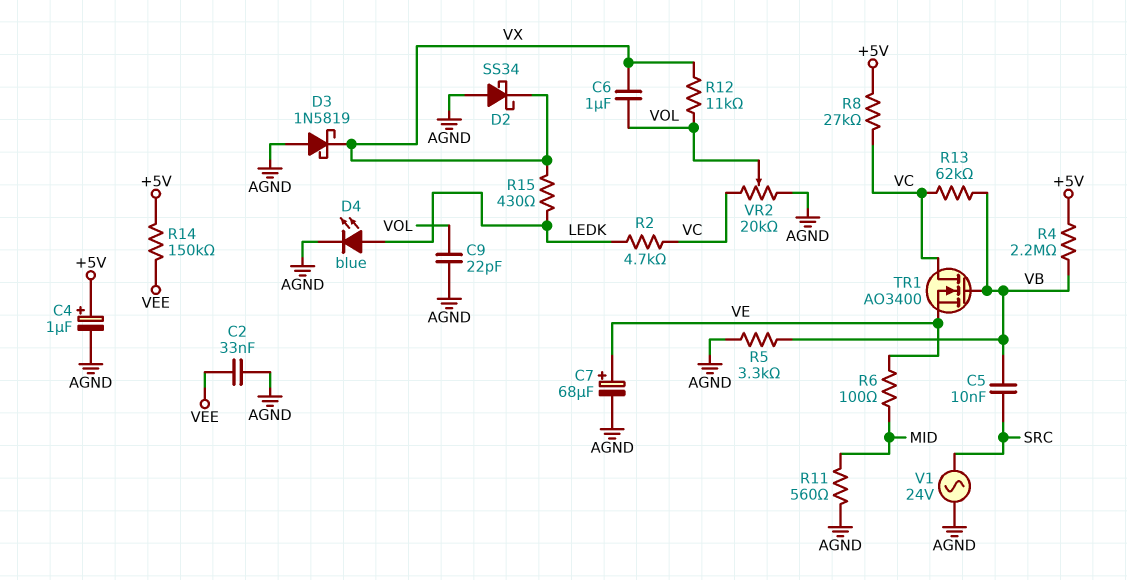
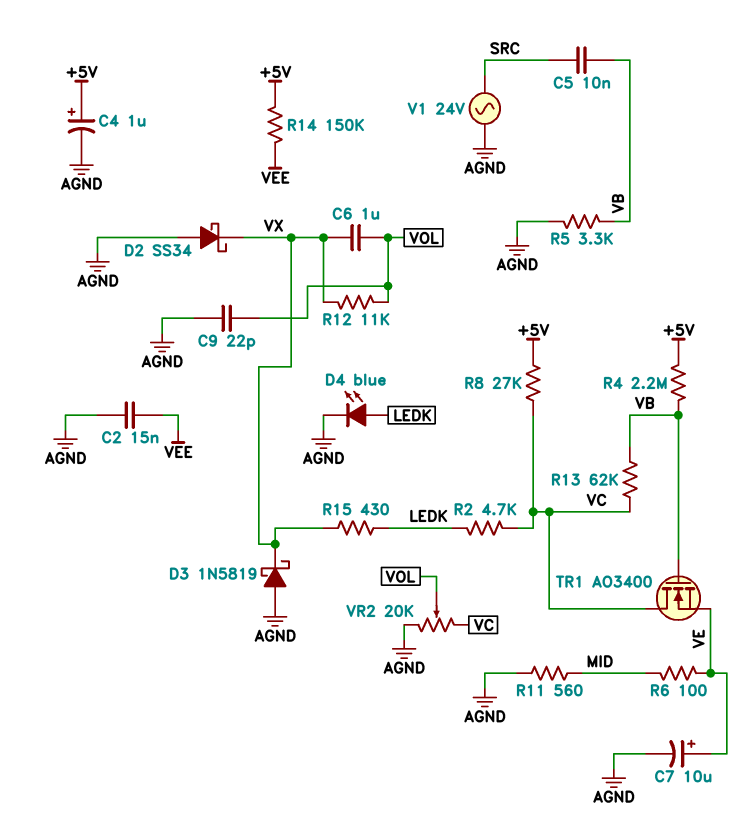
C2: 33nF (AGND, VEE) -> 15nF (AGND, VEE)
C7: 68uF (plus VE, minus AGND) -> 10uF (plus VE, minus AGND)

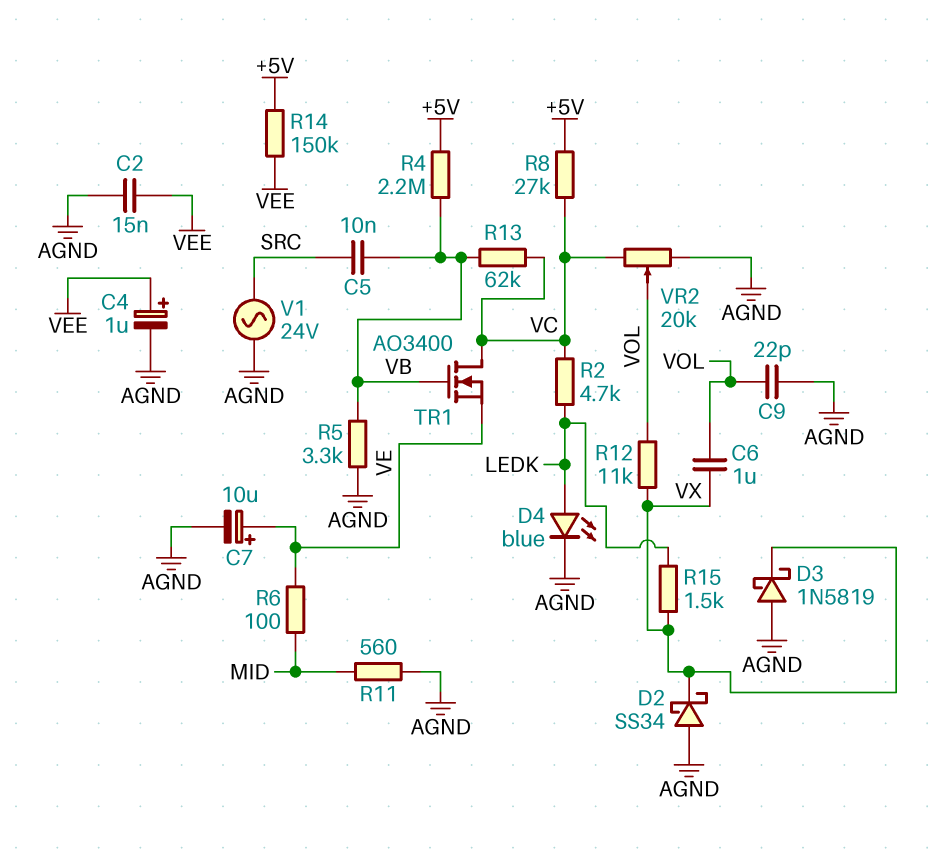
C4: 1uF (plus +5V, minus AGND) -> 1uF (plus VEE, minus AGND)
R15: 430 (LEDK, VX) -> 1.5k (LEDK, VX)

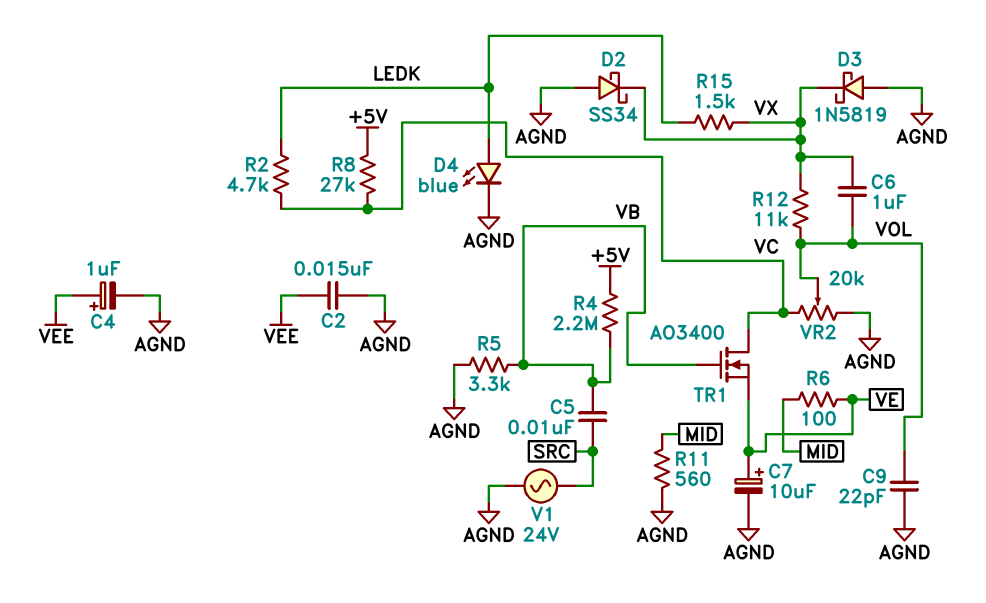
R13: 62k (VB, VC) -> none
R14: 150k (+5V, VEE) -> none

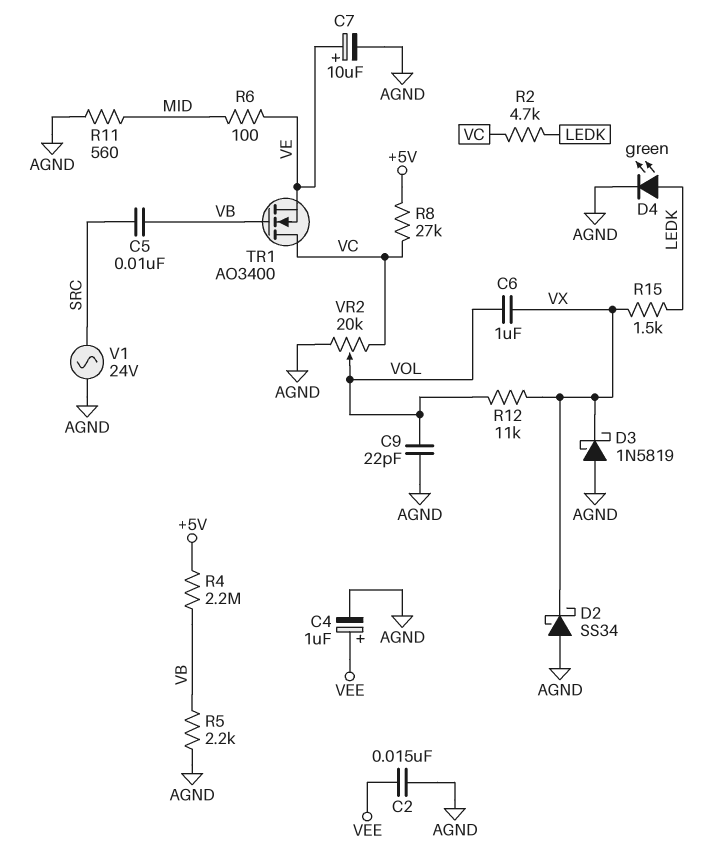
D4: LED blue (A LEDK, K AGND) -> LED green (A LEDK, K AGND)
R5: 3.3k (AGND, VB) -> 2.2k (AGND, VB)

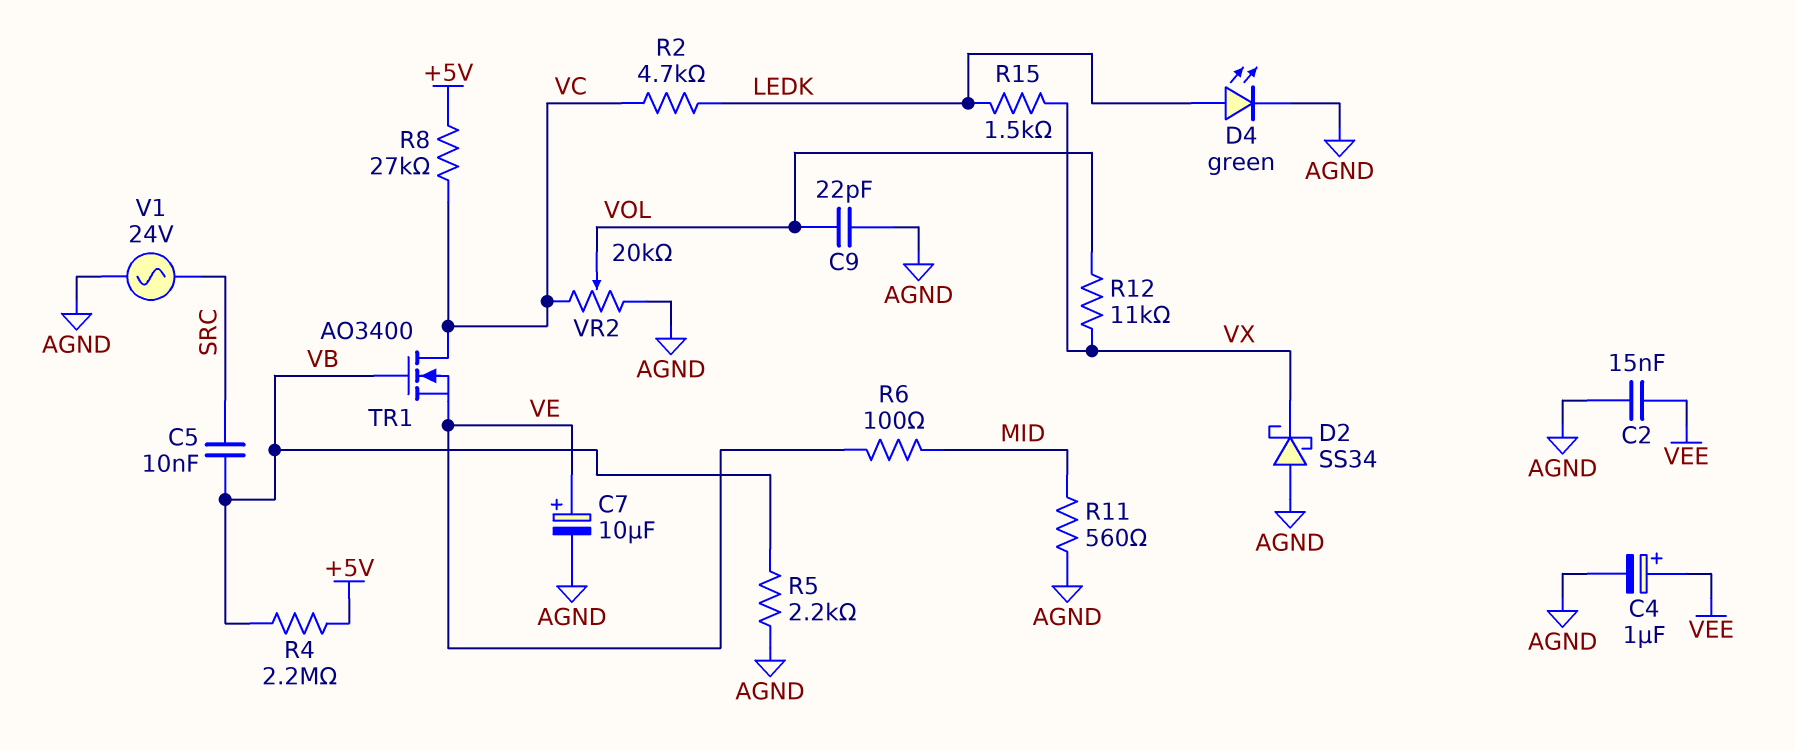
C6: 1uF (VOL, VX) -> none
D3: schottky 1N5819 (A AGND, K VX) -> none

